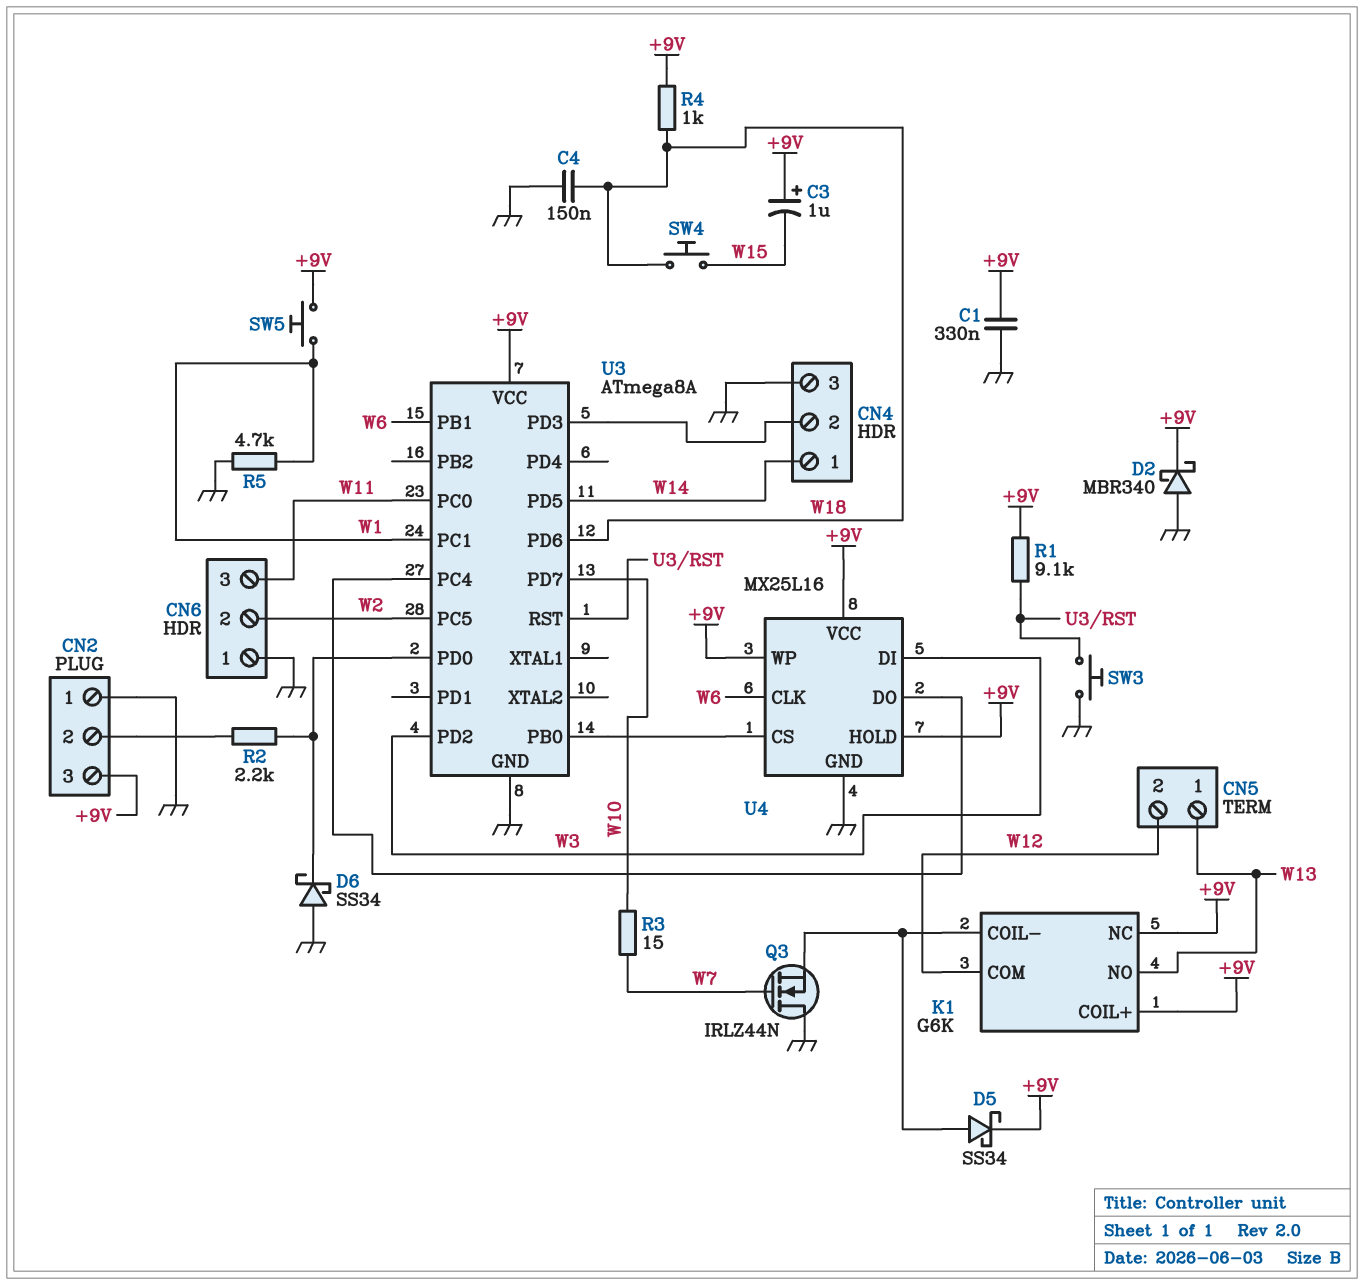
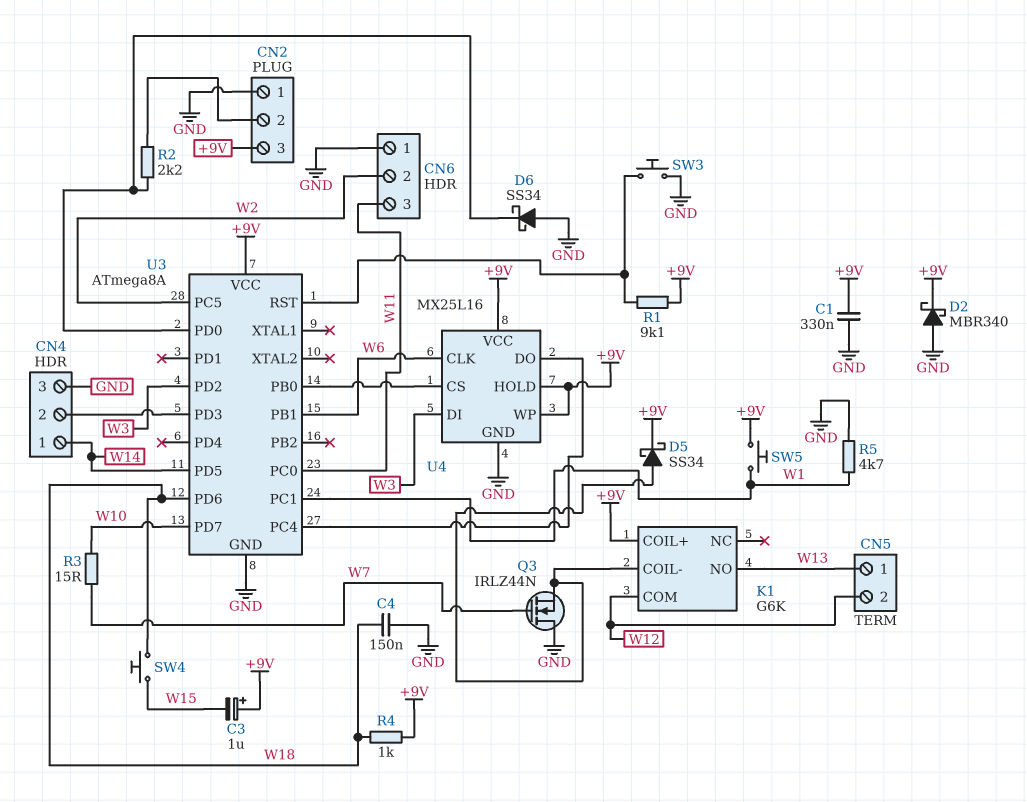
K1 pin NC: +9V -> none

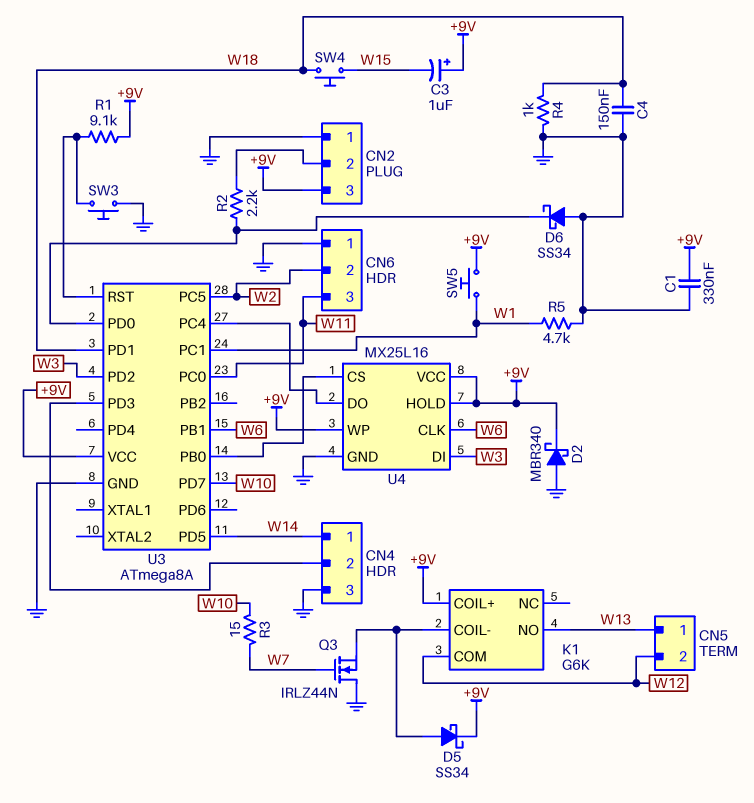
R4: 1k (+9V, W18) -> 1k (GND, W18)
U3 pin PD1: none -> W18
U3 pin PD6: W18 -> none

